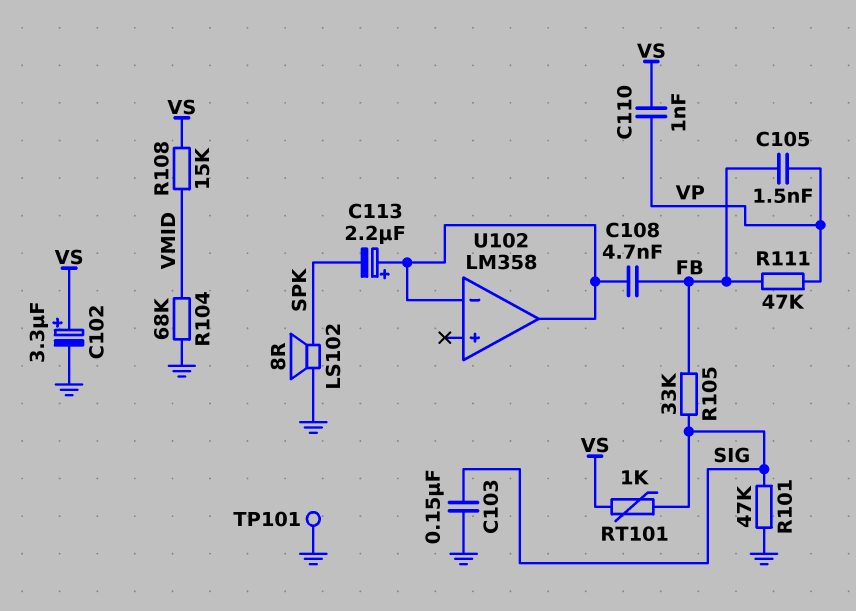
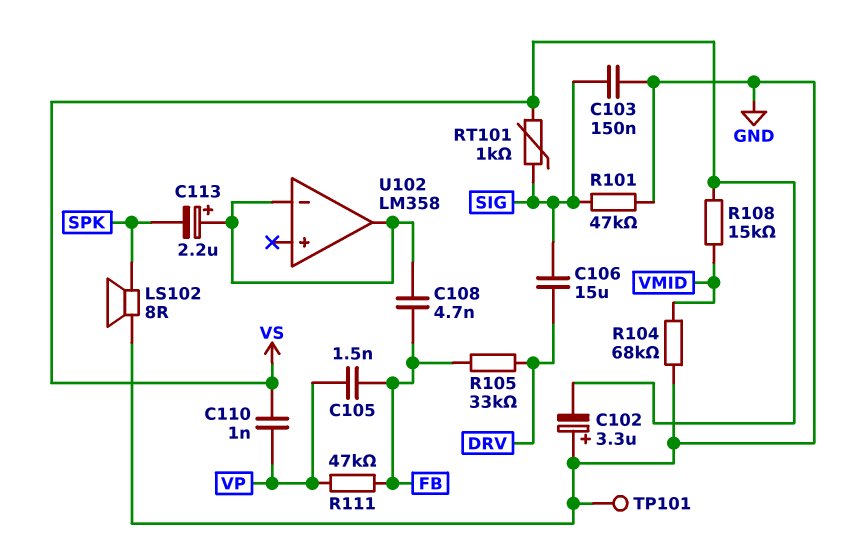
C102: 3.3uF (plus VS, minus GND) -> 3.3uF (plus GND, minus VS)
C106: none -> 15uF (DRV, SIG)
R105: 33k (FB, SIG) -> 33k (DRV, FB)

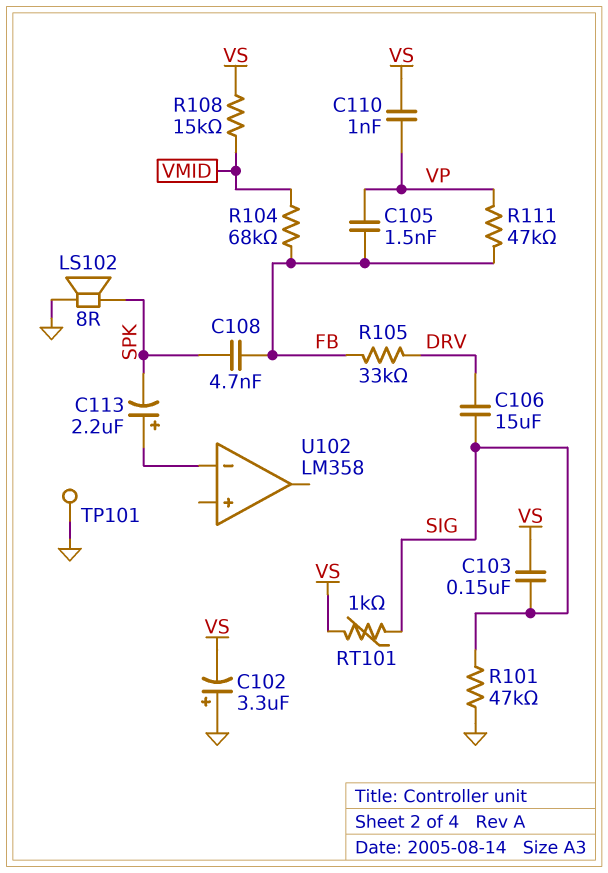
C103: 150nF (GND, SIG) -> 150nF (SIG, VS)
C108: 4.7nF (FB, U102/in-) -> 4.7nF (FB, SPK)
R104: 68k (GND, VMID) -> 68k (FB, VMID)
U102 pin out: U102/in- -> none

